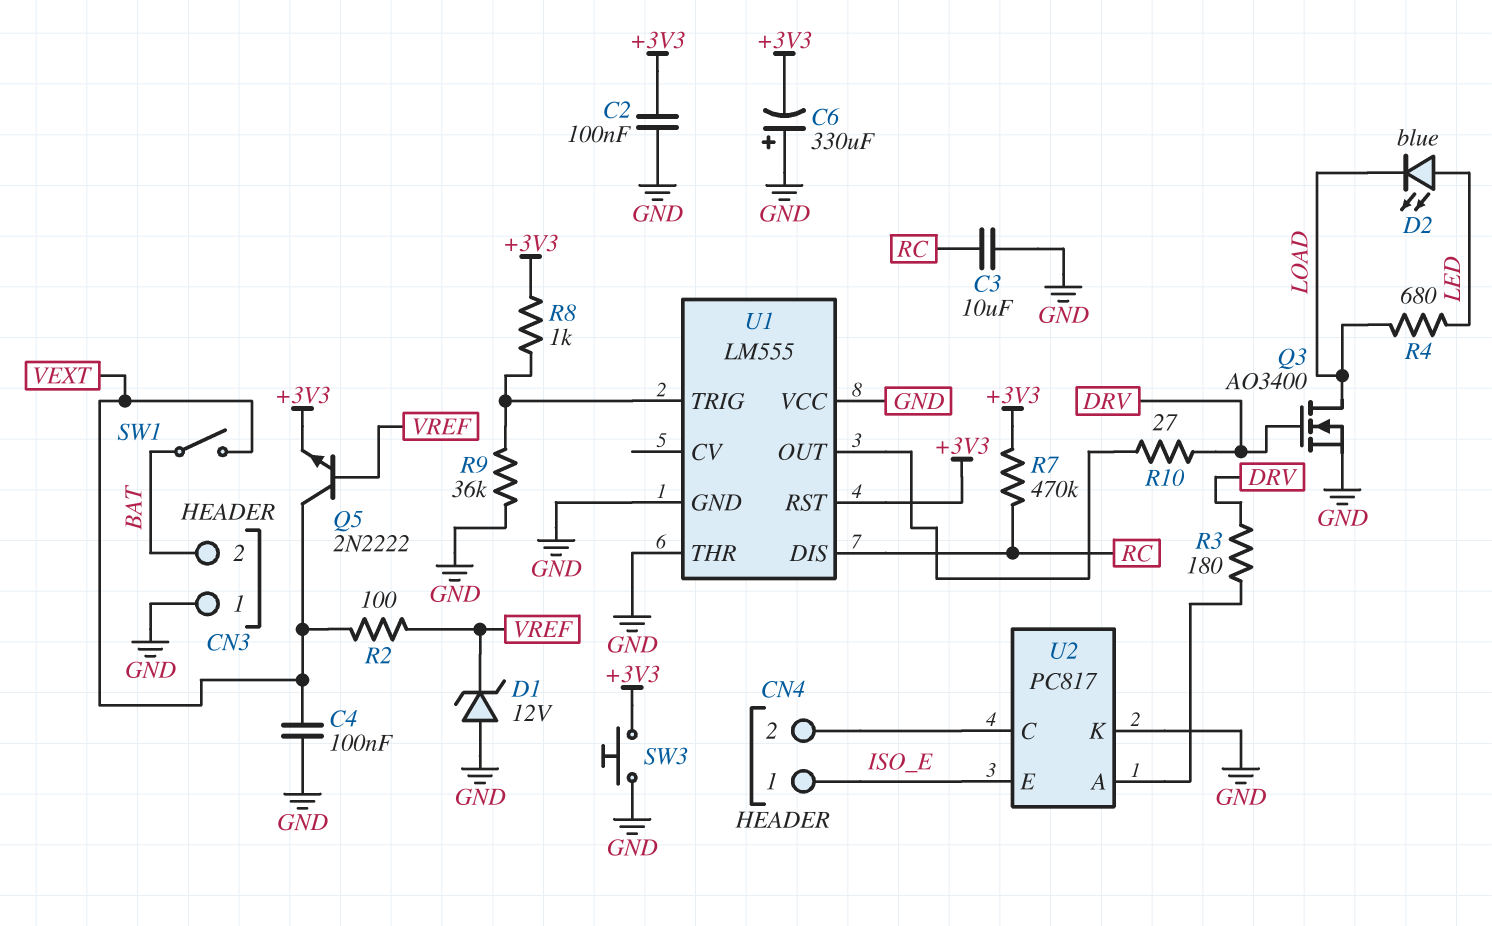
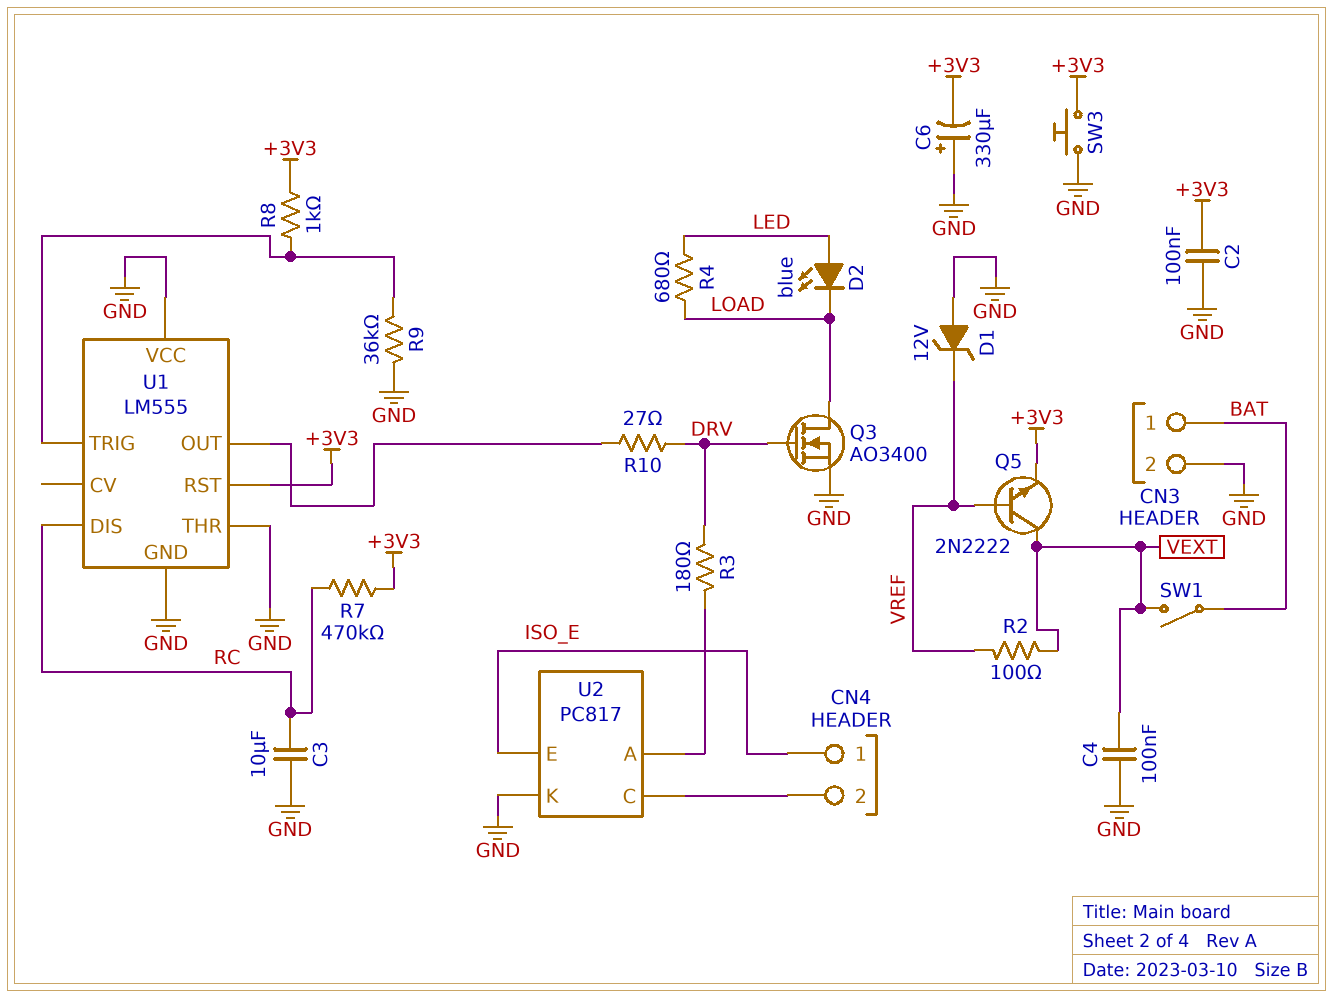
CN3 pin 1: GND -> BAT
CN3 pin 2: BAT -> GND

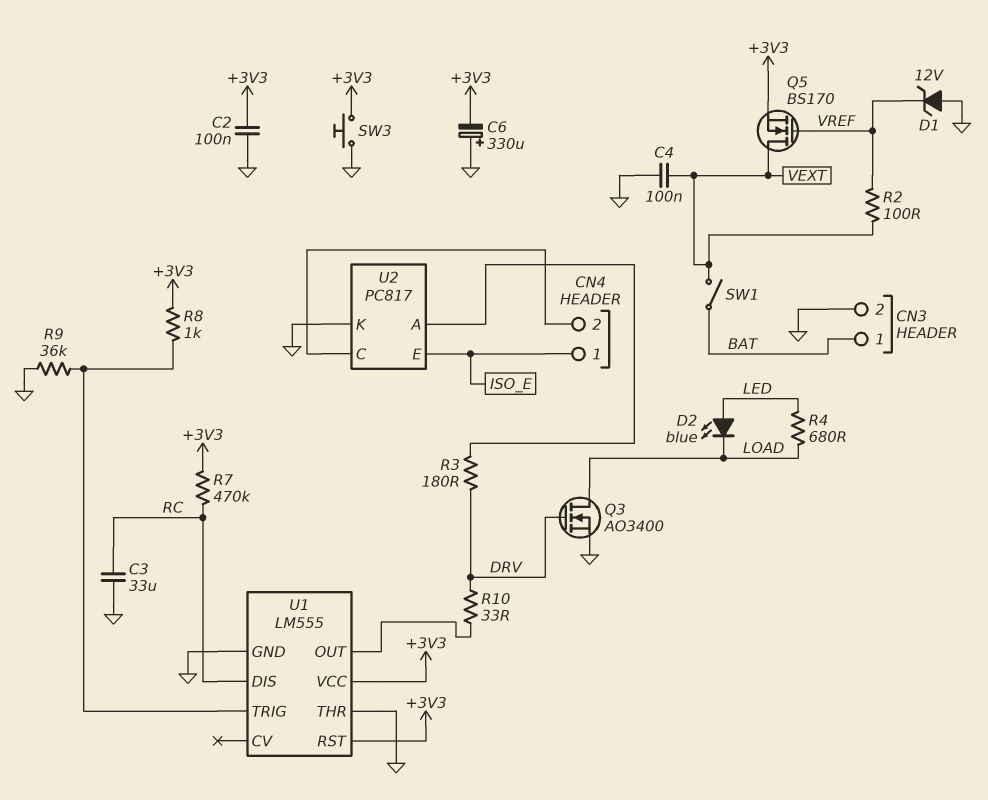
C3: 10uF (GND, RC) -> 33uF (GND, RC)
Q5: NPN 2N2222 (B VREF, C VEXT, E +3V3) -> NMOS BS170 (G VREF, D VEXT, S +3V3)
R10: 27 (DRV, U1/OUT) -> 33 (DRV, U1/OUT)
U1 pin VCC: GND -> +3V3

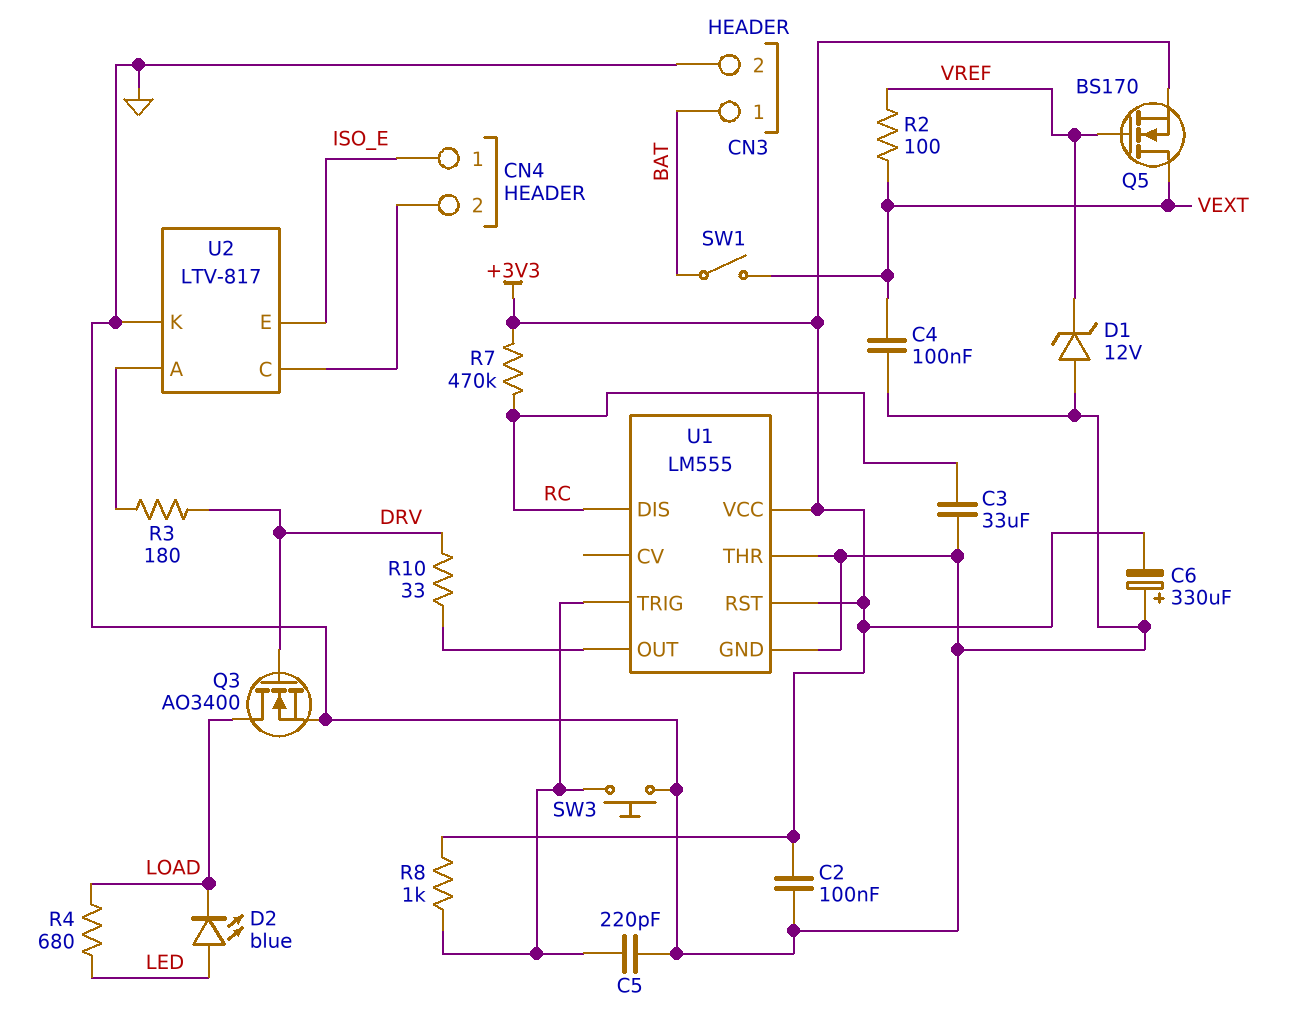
C5: none -> 220pF (GND, U1/TRIG)
R9: 36k (GND, U1/TRIG) -> none
SW3: button (+3V3, GND) -> button (GND, U1/TRIG)
U2: PC817 -> LTV-817

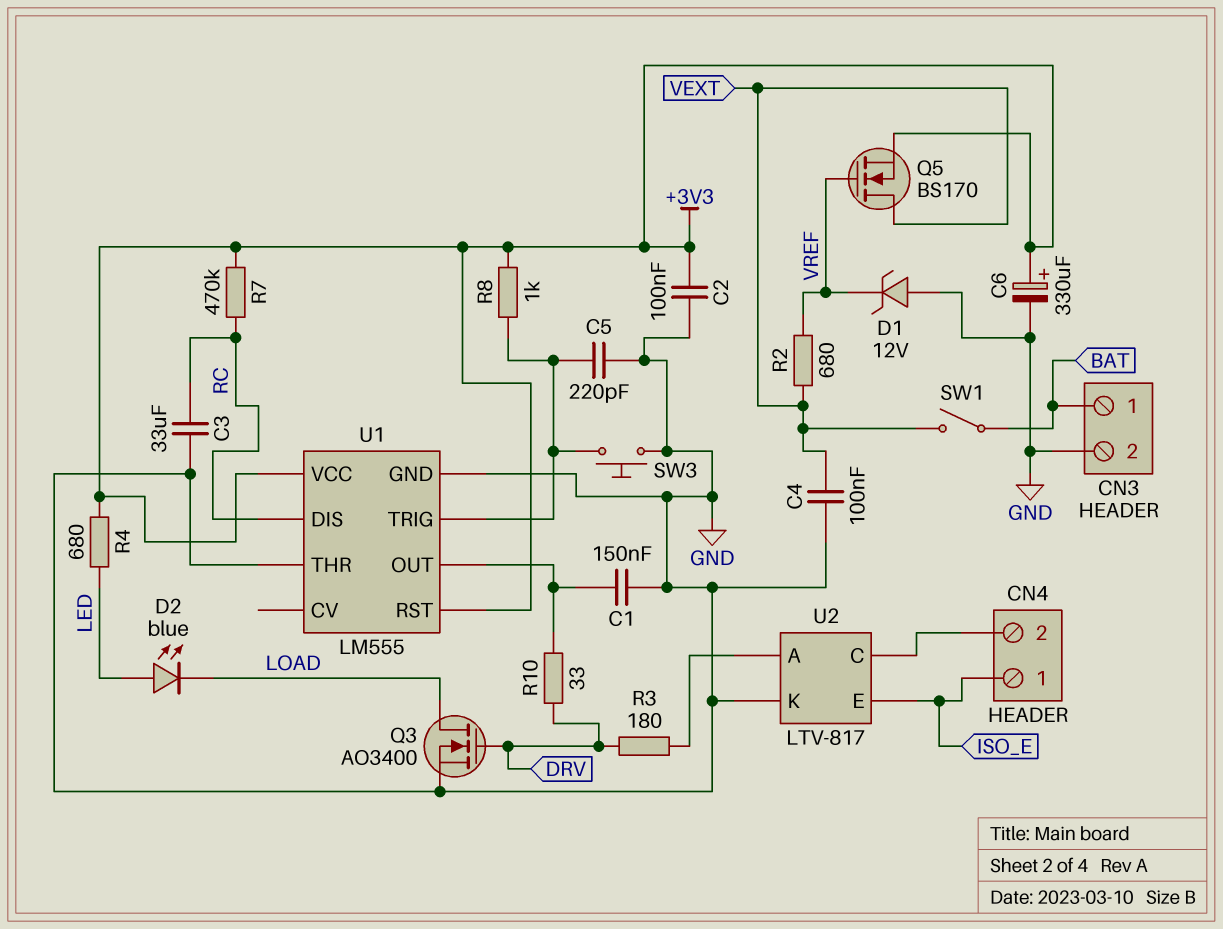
C1: none -> 150nF (GND, U1/OUT)
C6: 330uF (plus GND, minus +3V3) -> 330uF (plus +3V3, minus GND)
R2: 100 (VEXT, VREF) -> 680 (VEXT, VREF)
R4: 680 (LED, LOAD) -> 680 (+3V3, LED)

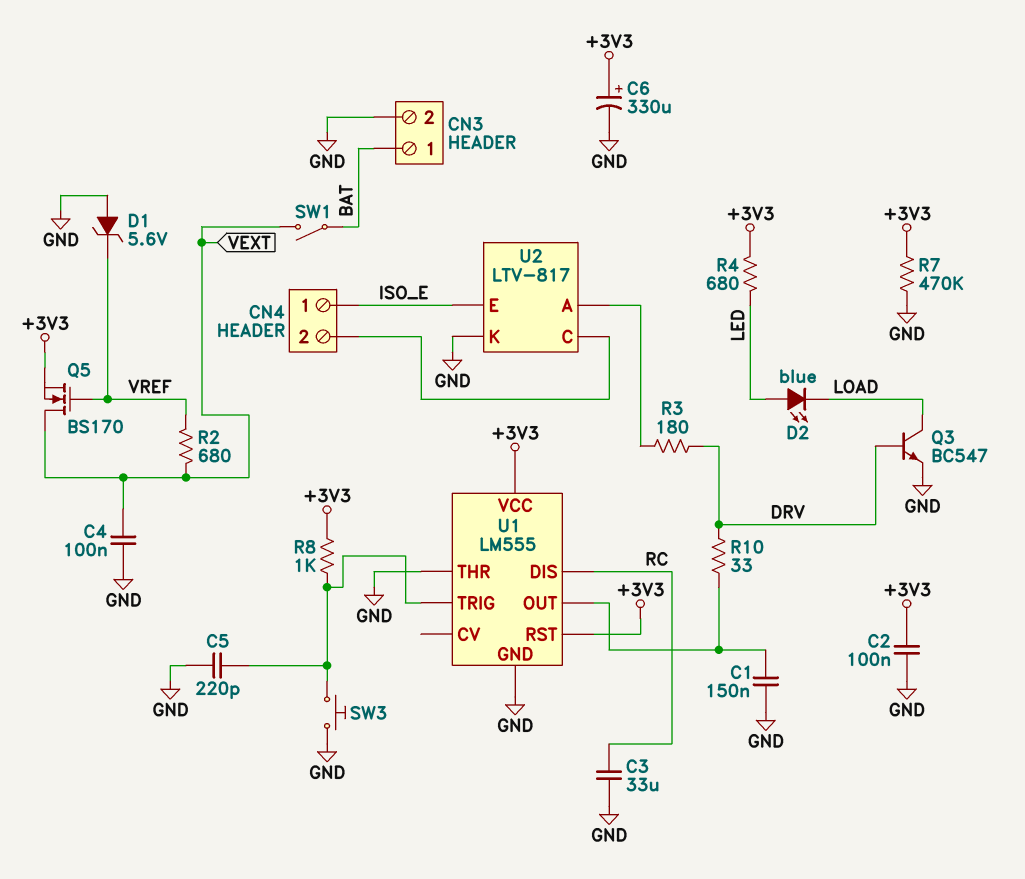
D1: zener 12V (A GND, K VREF) -> zener 5.6V (A GND, K VREF)
Q3: NMOS AO3400 (G DRV, D LOAD, S GND) -> NPN BC547 (B DRV, C LOAD, E GND)
R7: 470k (+3V3, RC) -> 470k (+3V3, GND)

